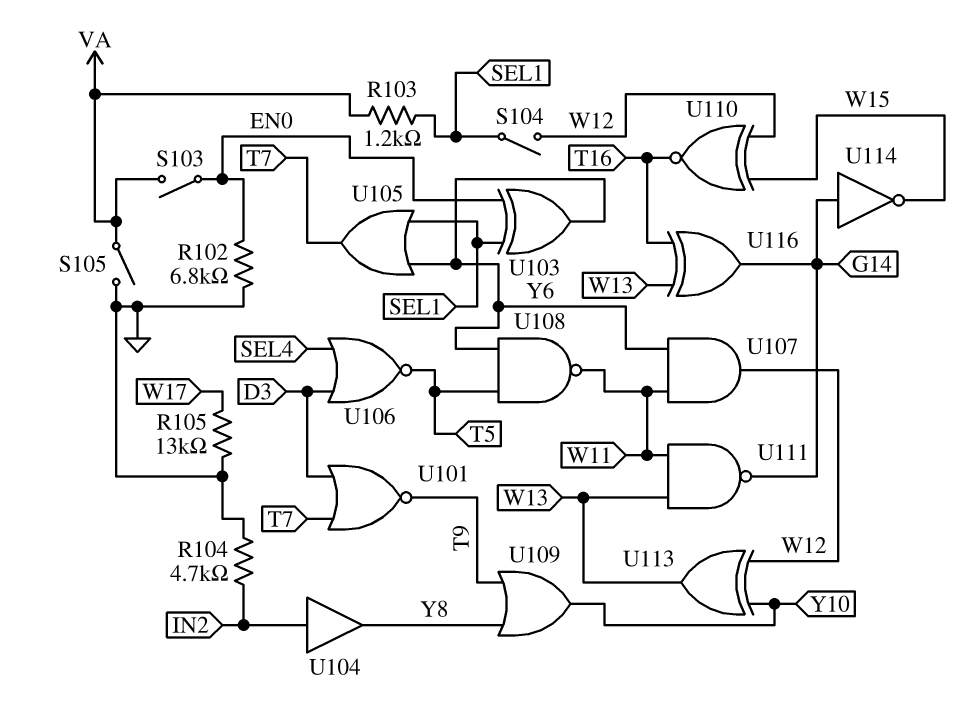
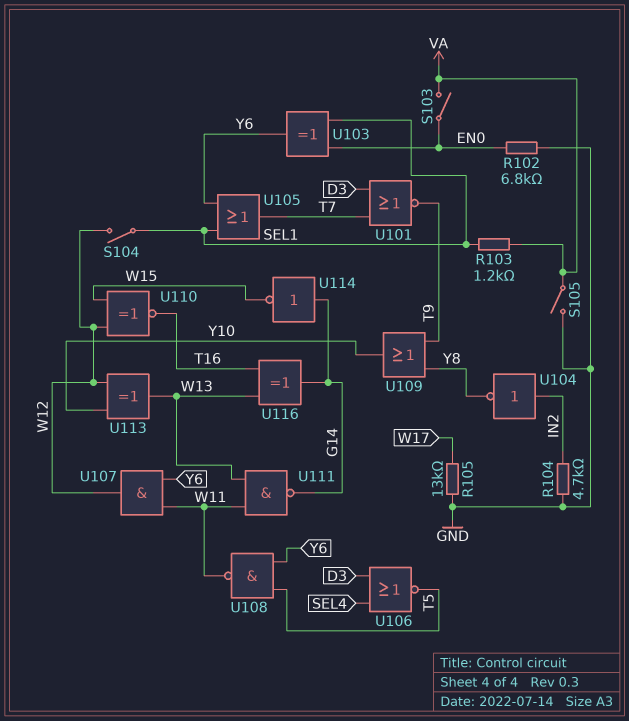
U104: buffer (in IN2, out Y8) -> NOT (in IN2, out Y8)

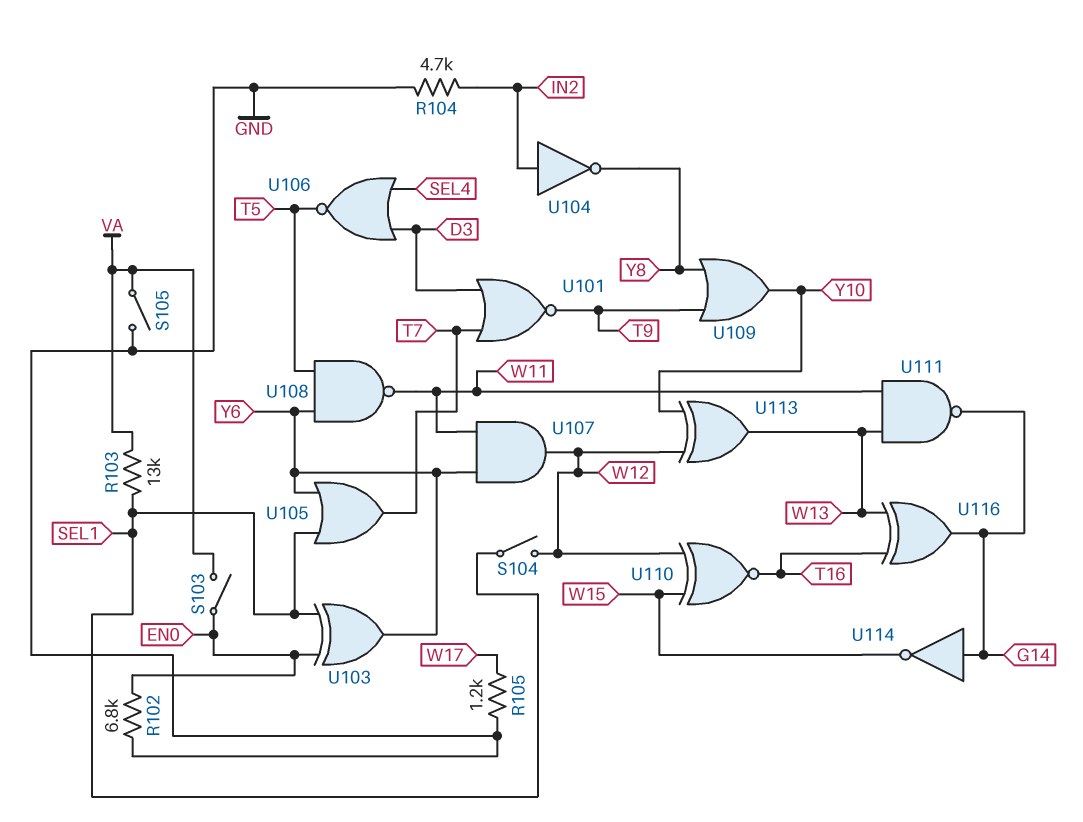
R103: 1.2k (SEL1, VA) -> 13k (SEL1, VA)
R105: 13k (GND, W17) -> 1.2k (GND, W17)

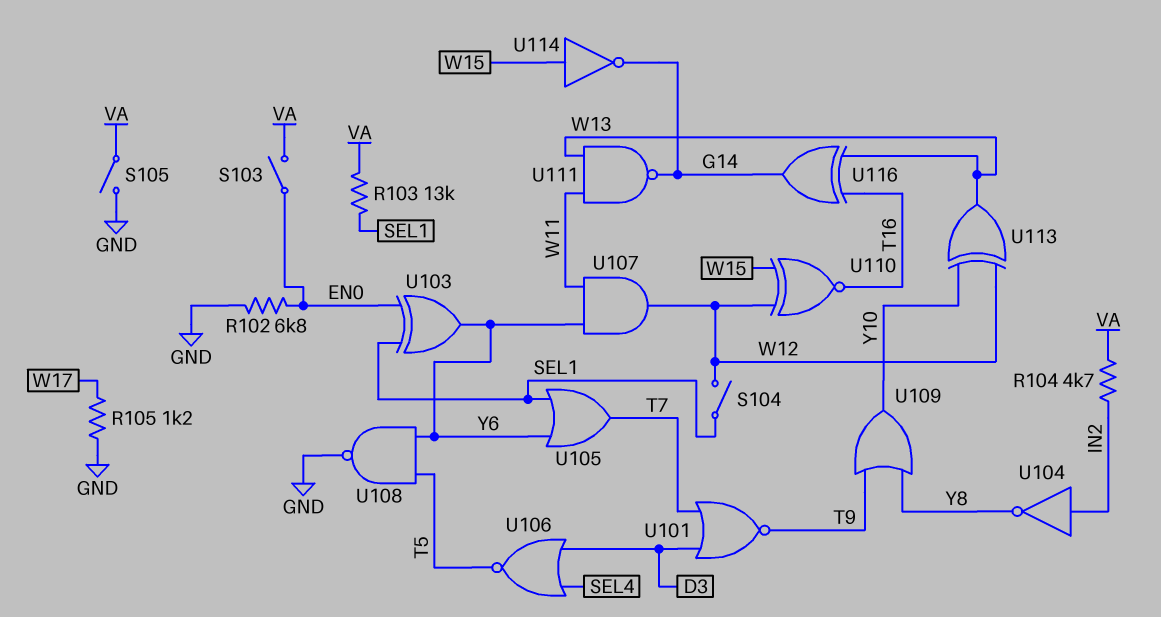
R104: 4.7k (GND, IN2) -> 4.7k (IN2, VA)
U108: NAND (in T5, in Y6, out W11) -> NAND (in T5, in Y6, out GND)
U114: NOT (in G14, out W15) -> NOT (in W15, out G14)

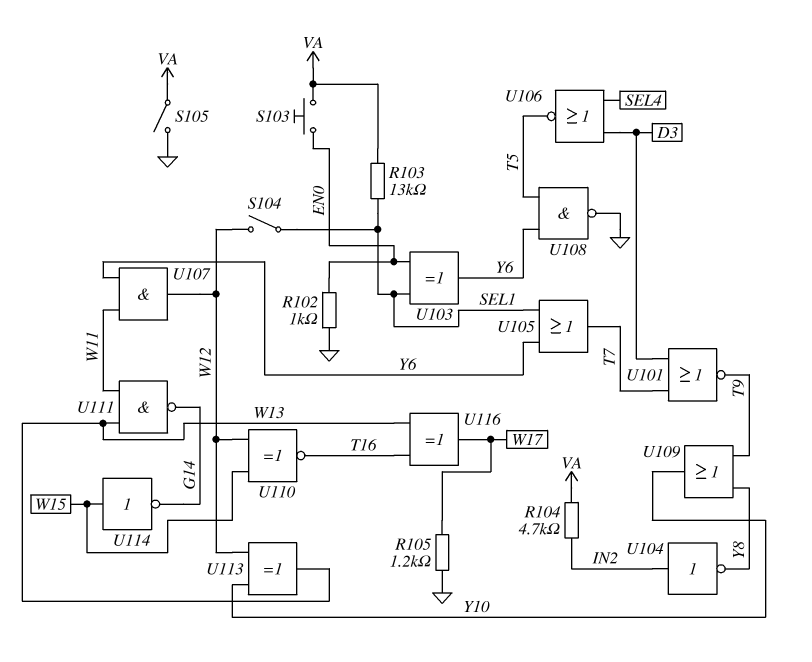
R102: 6.8k (EN0, GND) -> 1k (EN0, GND)
S103: switch (EN0, VA) -> button (EN0, VA)
U116: XOR (in T16, in W13, out G14) -> XOR (in T16, in W13, out W17)

